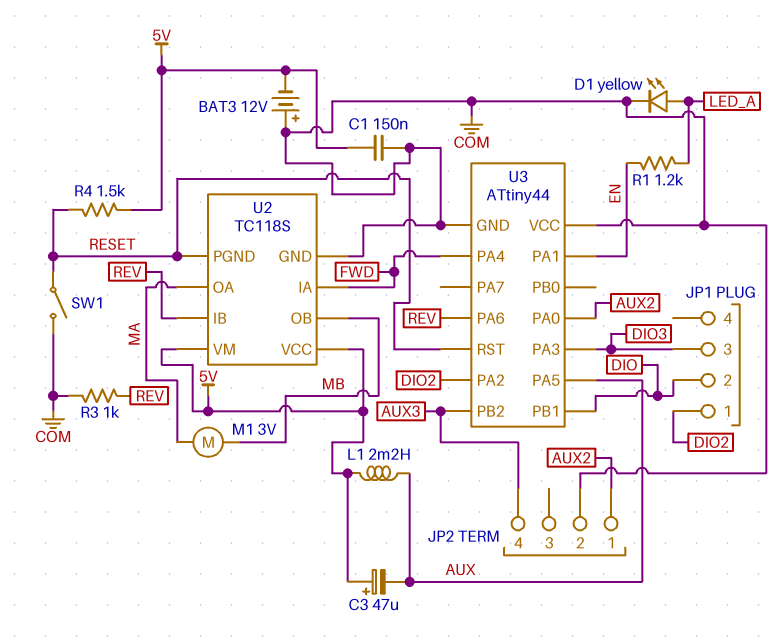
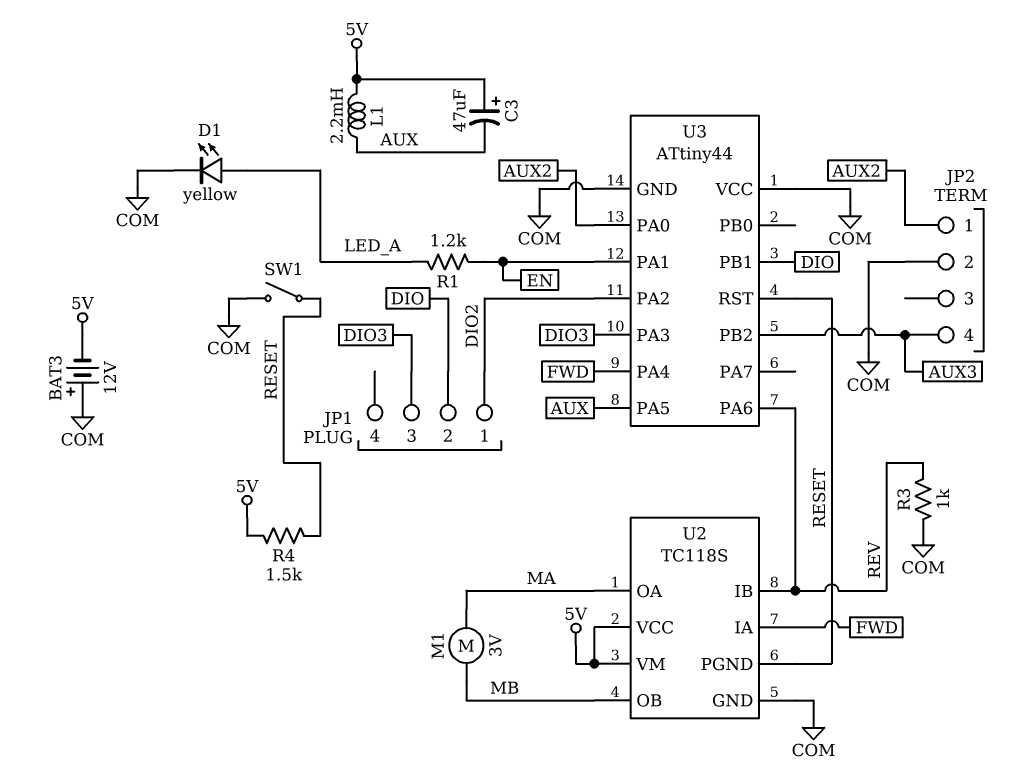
C1: 150nF (5V, COM) -> none

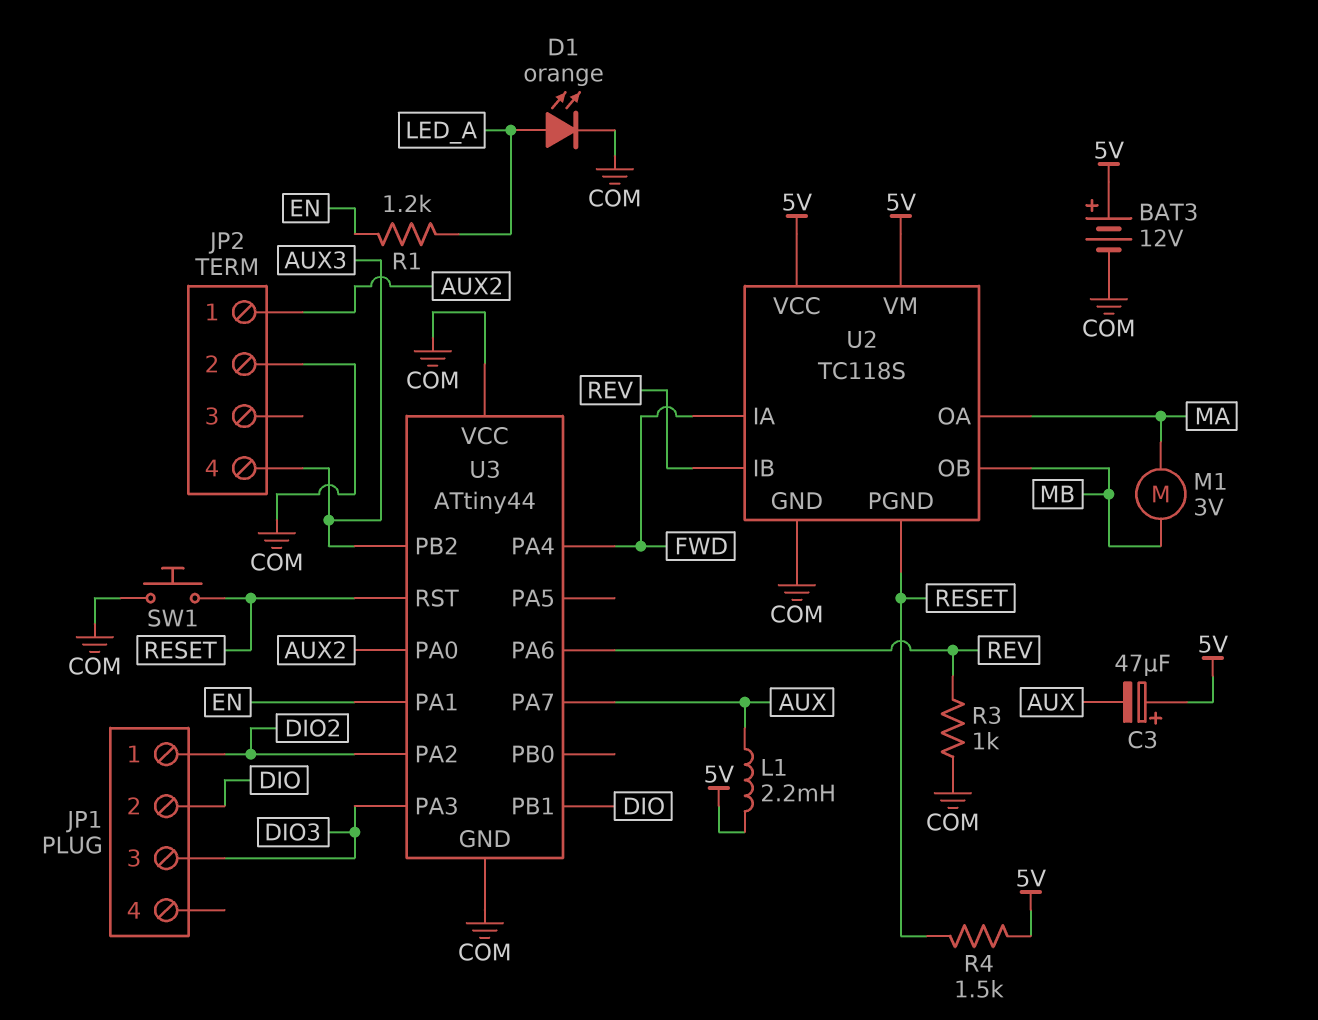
BAT3: 12V (plus COM, minus 5V) -> 12V (plus 5V, minus COM)
D1: LED yellow (A LED_A, K COM) -> LED orange (A LED_A, K COM)
SW1: switch (COM, RESET) -> button (COM, RESET)
U3 pin PA5: AUX -> none
U3 pin PA7: none -> AUX

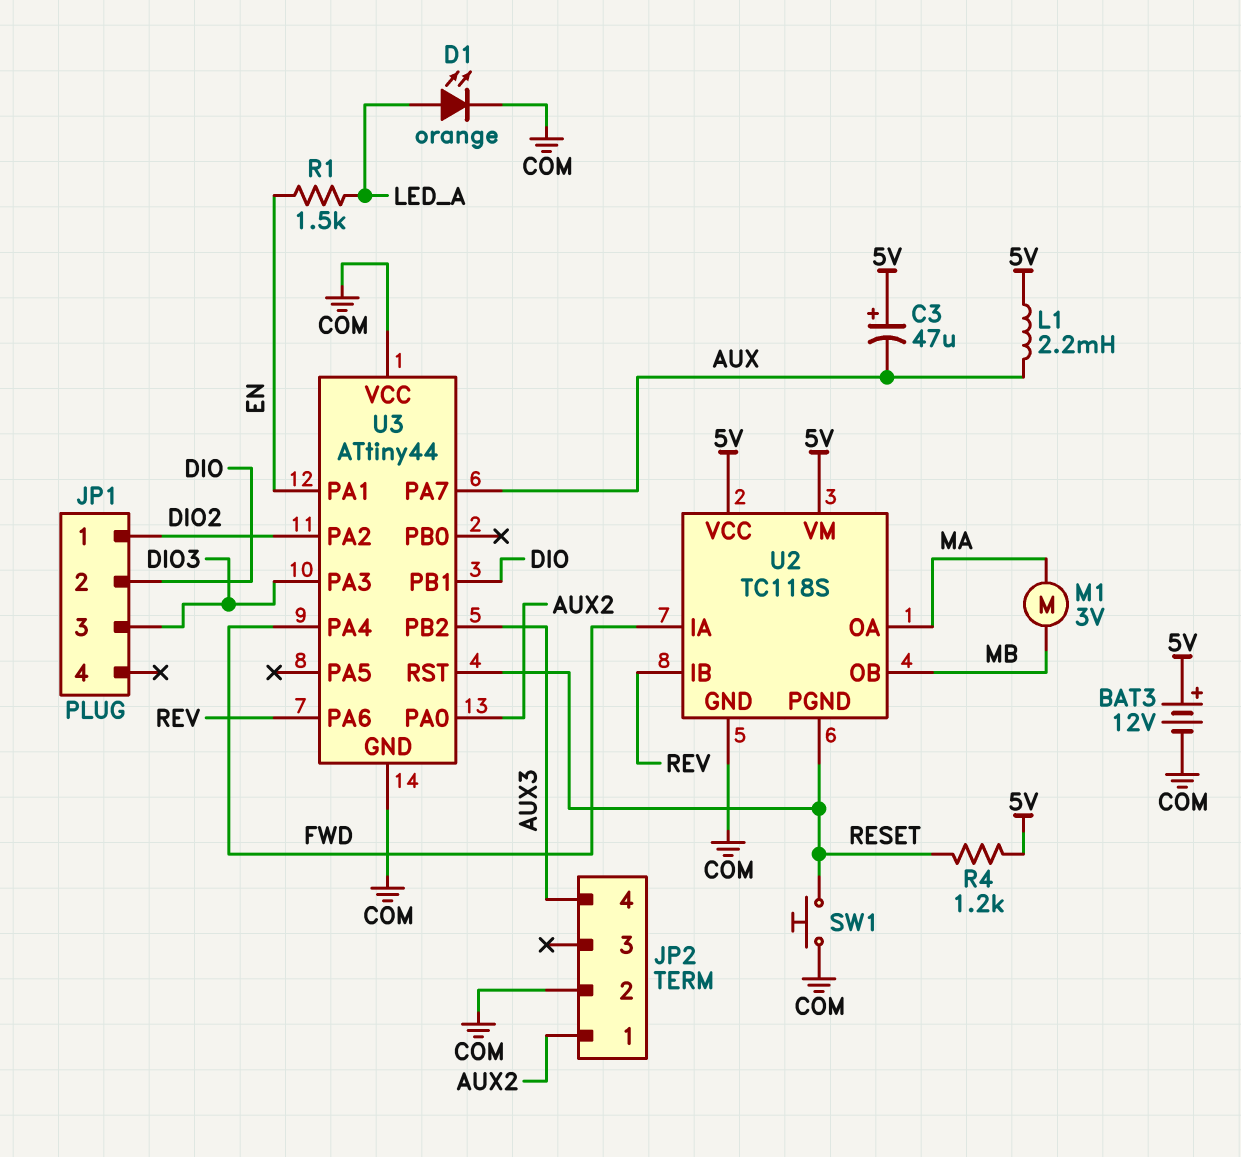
R1: 1.2k (EN, LED_A) -> 1.5k (EN, LED_A)
R3: 1k (COM, REV) -> none
R4: 1.5k (5V, RESET) -> 1.2k (5V, RESET)

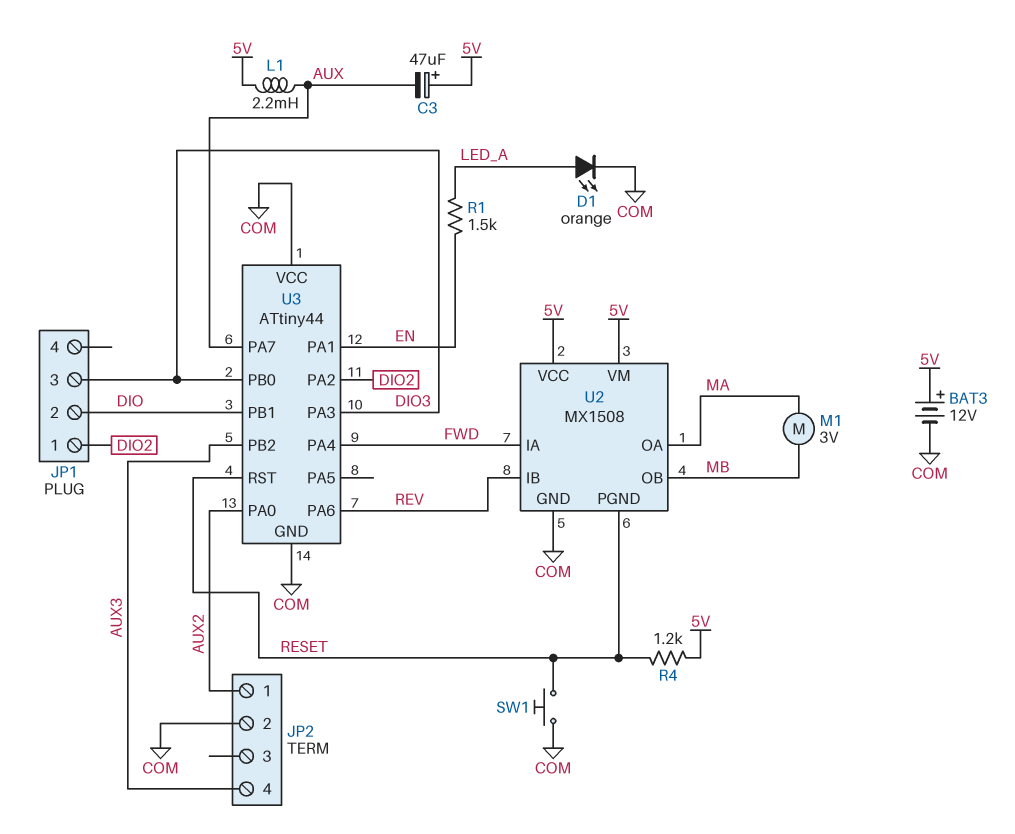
U2: TC118S -> MX1508
U3 pin PB0: none -> DIO3

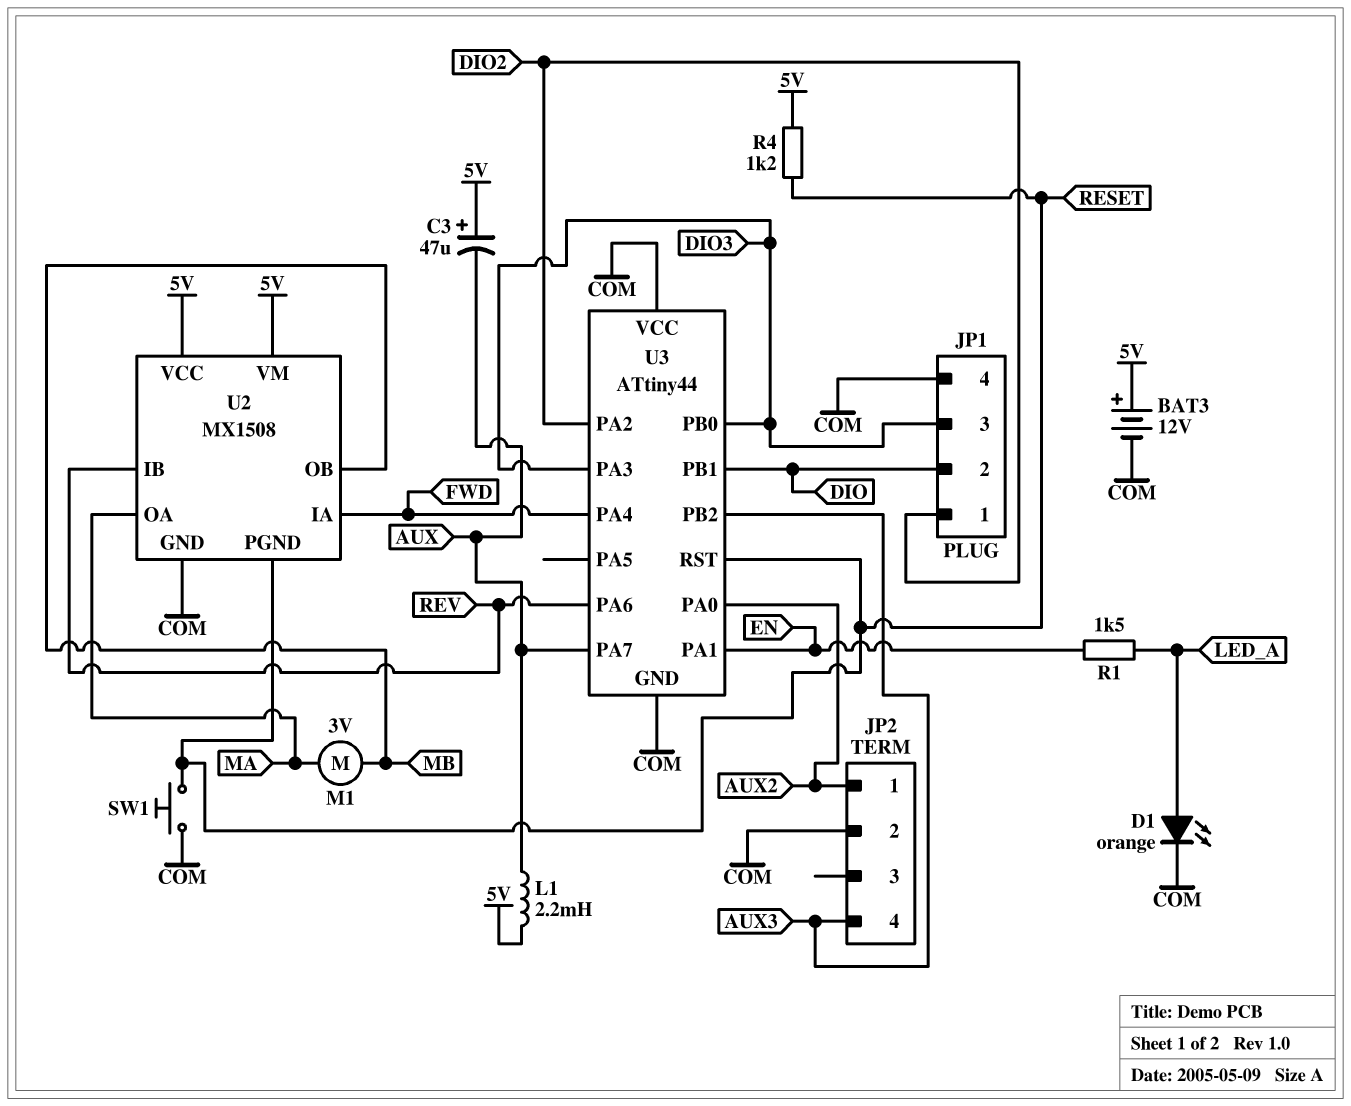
JP1 pin 4: none -> COM

